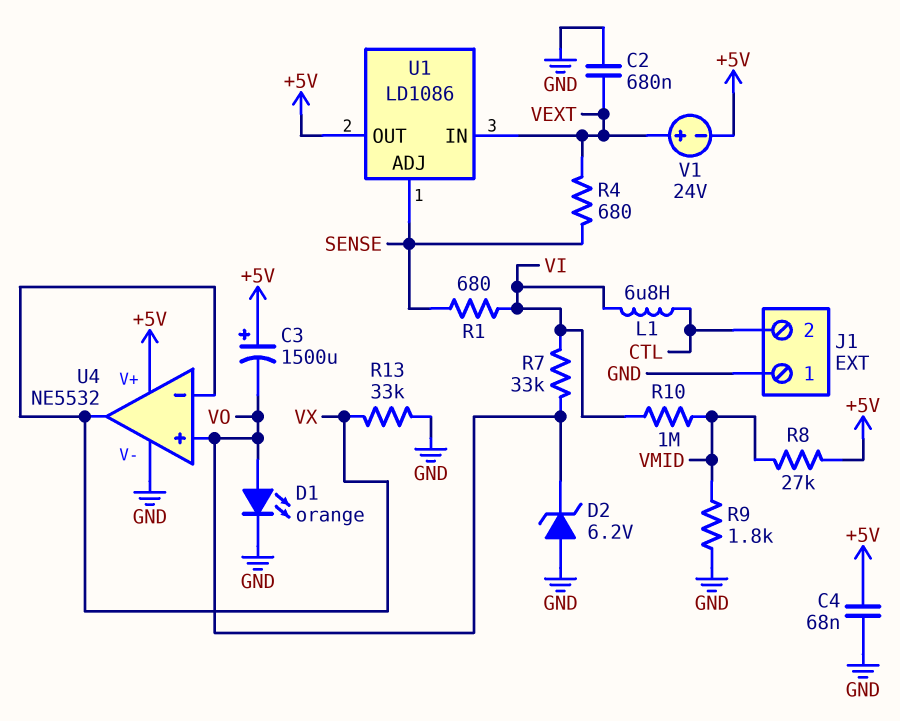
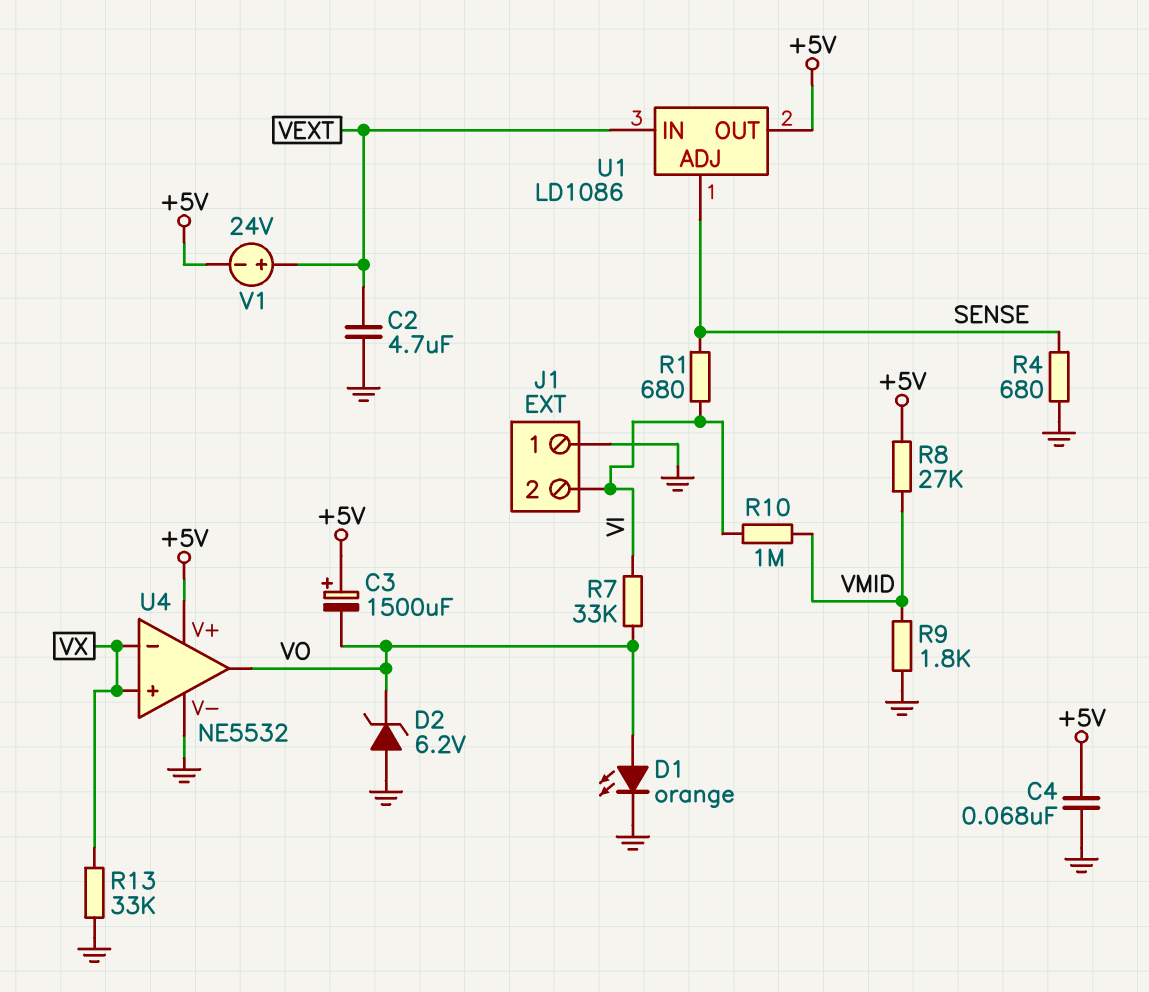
C2: 680nF (GND, VEXT) -> 4.7uF (GND, VEXT)
J1 pin 2: CTL -> VI
L1: 6.8uH (CTL, VI) -> none
R4: 680 (SENSE, VEXT) -> 680 (GND, SENSE)
U4 pin in+: VO -> VX
U4 pin out: VX -> VO

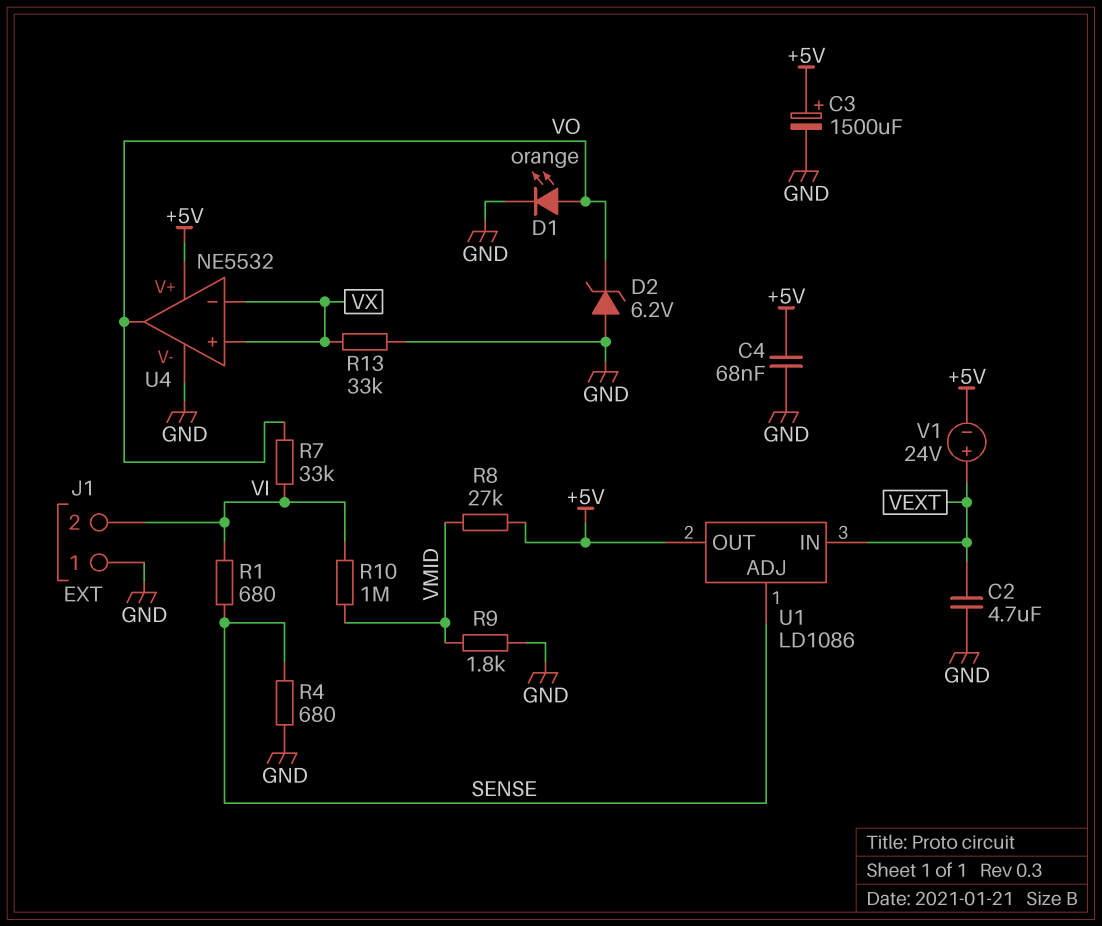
C3: 1500uF (plus +5V, minus VO) -> 1500uF (plus +5V, minus GND)

